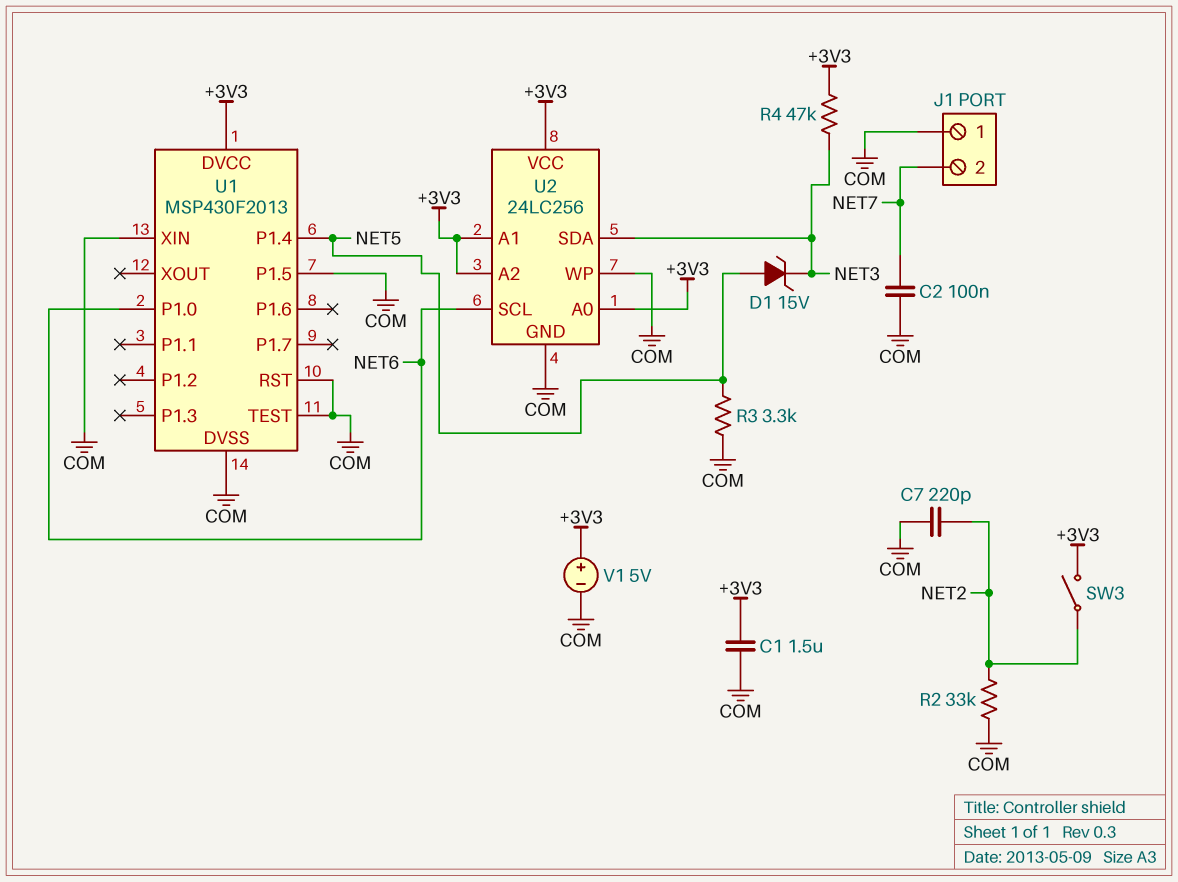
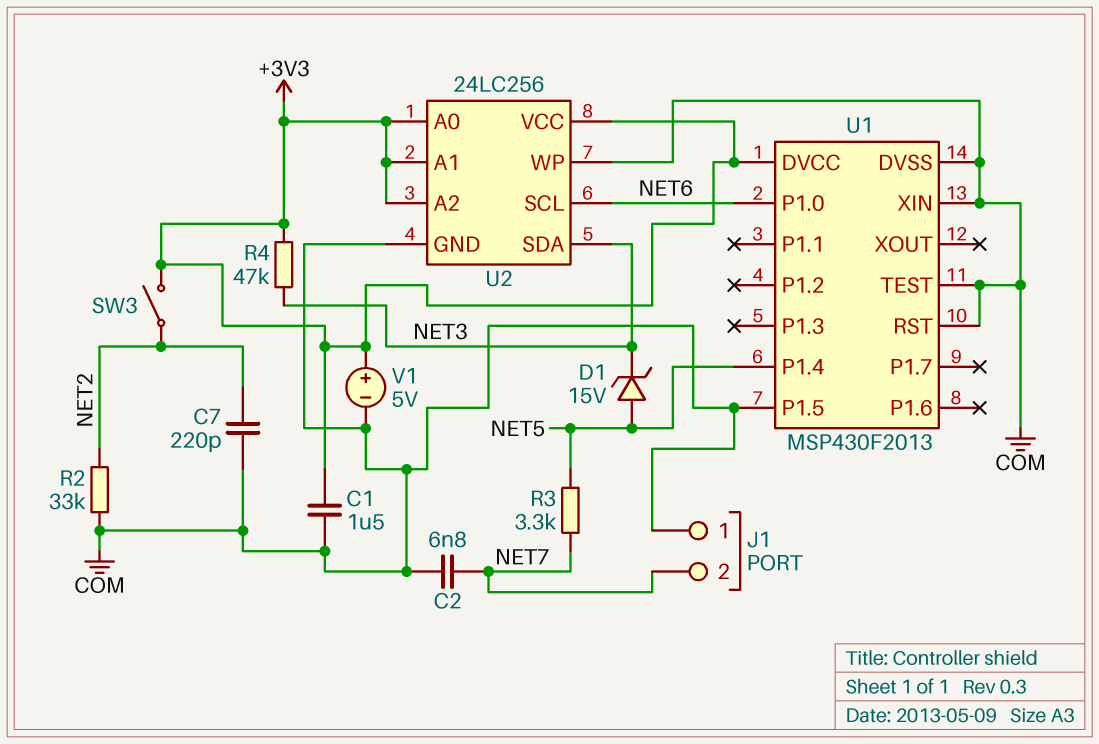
C2: 100nF (COM, NET7) -> 6.8nF (COM, NET7)
R3: 3.3k (COM, NET5) -> 3.3k (NET5, NET7)

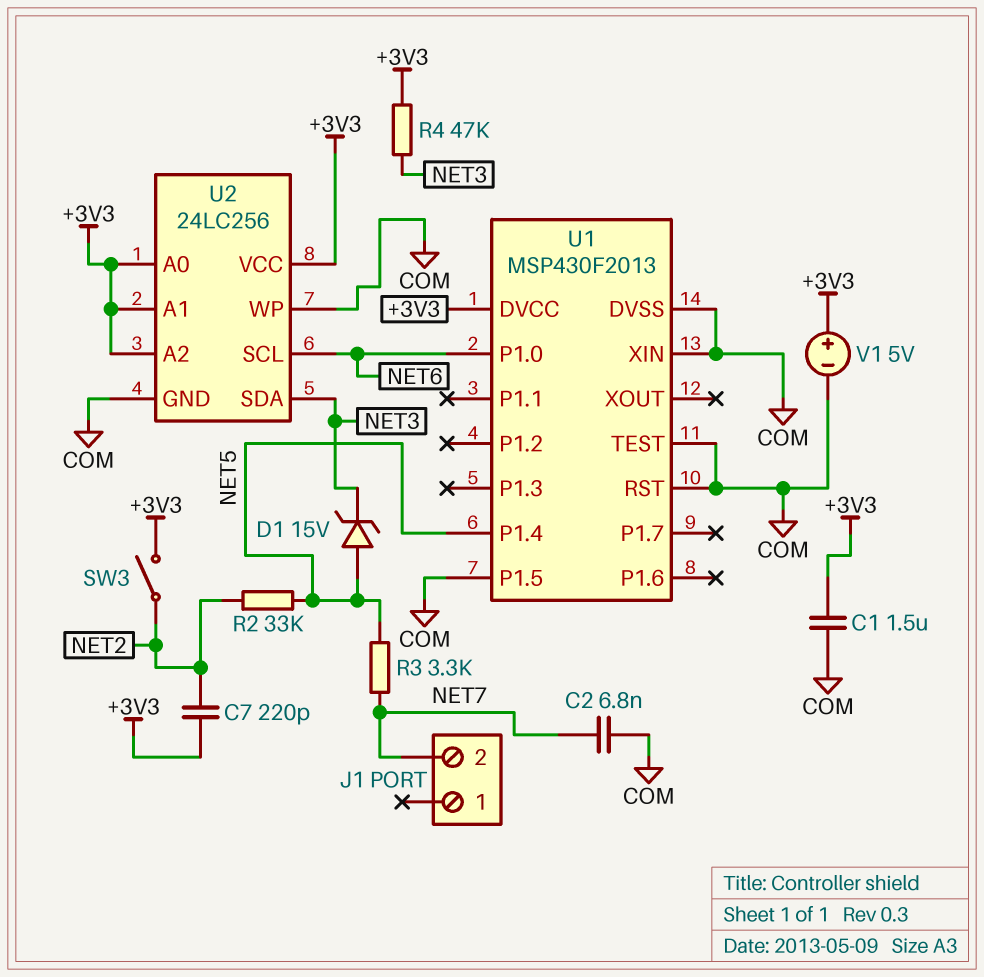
C7: 220pF (COM, NET2) -> 220pF (+3V3, NET2)
J1 pin 1: COM -> none
R2: 33k (COM, NET2) -> 33k (NET2, NET5)

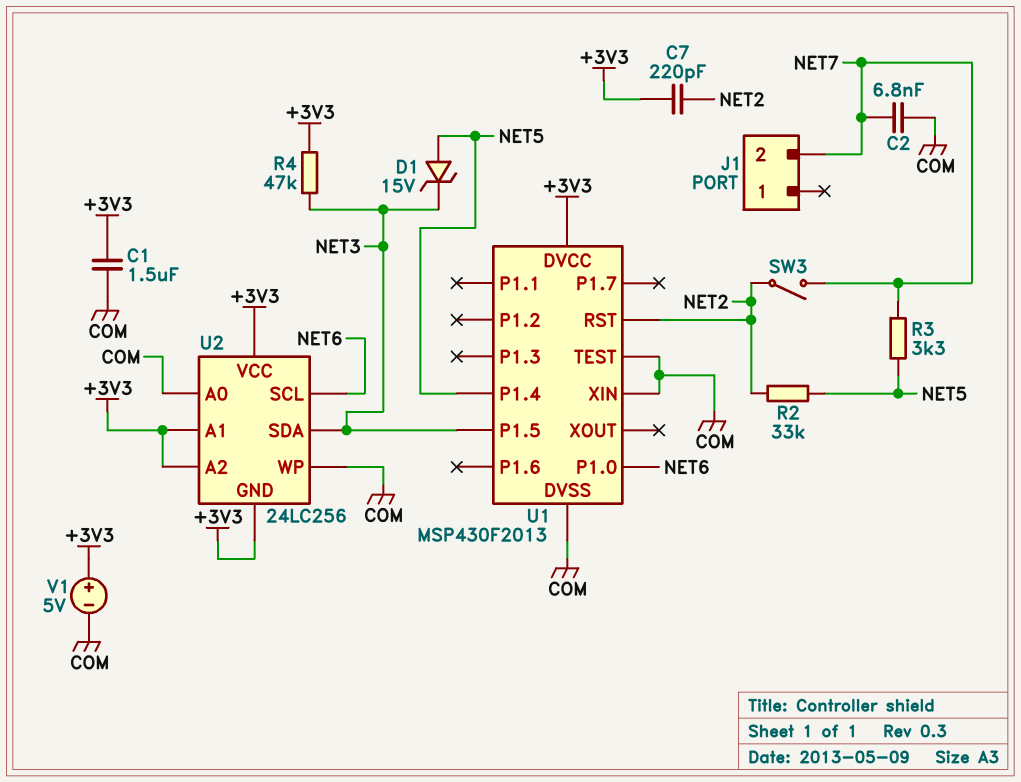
SW3: switch (+3V3, NET2) -> switch (NET2, NET7)
U1 pin P1.5: COM -> NET3
U1 pin RST: COM -> NET2
U2 pin A0: +3V3 -> COM
U2 pin GND: COM -> +3V3

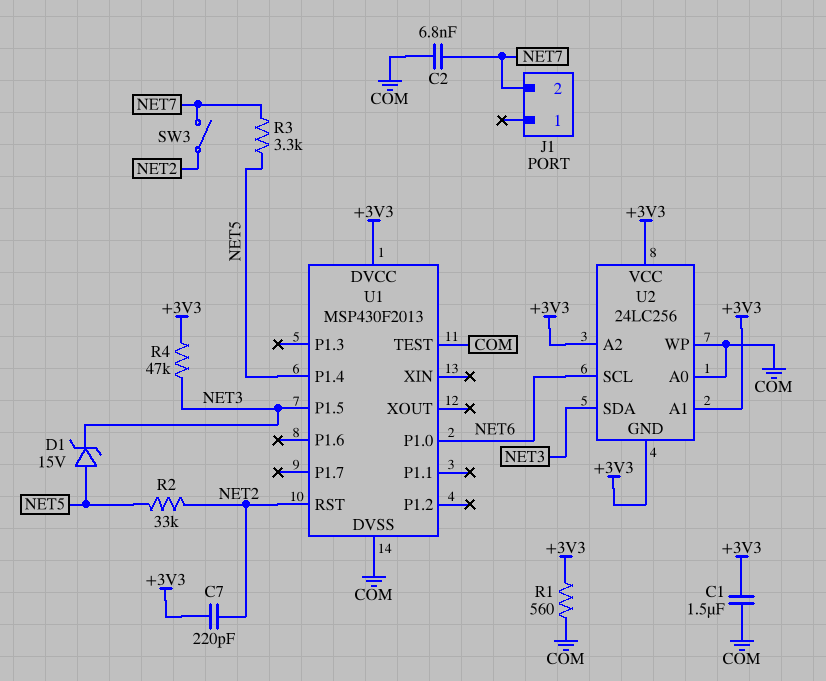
R1: none -> 560 (+3V3, COM)
U1 pin XIN: COM -> none
V1: 5V (plus +3V3, minus COM) -> none

